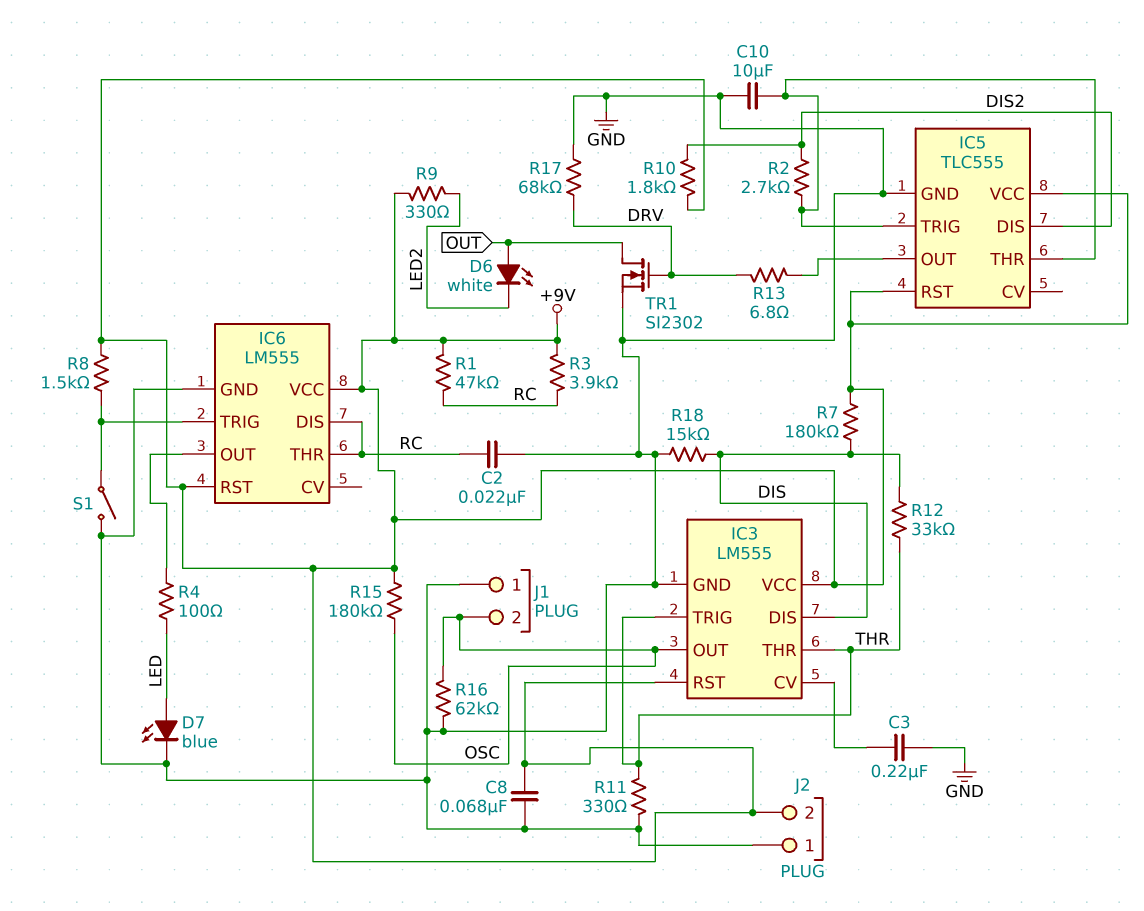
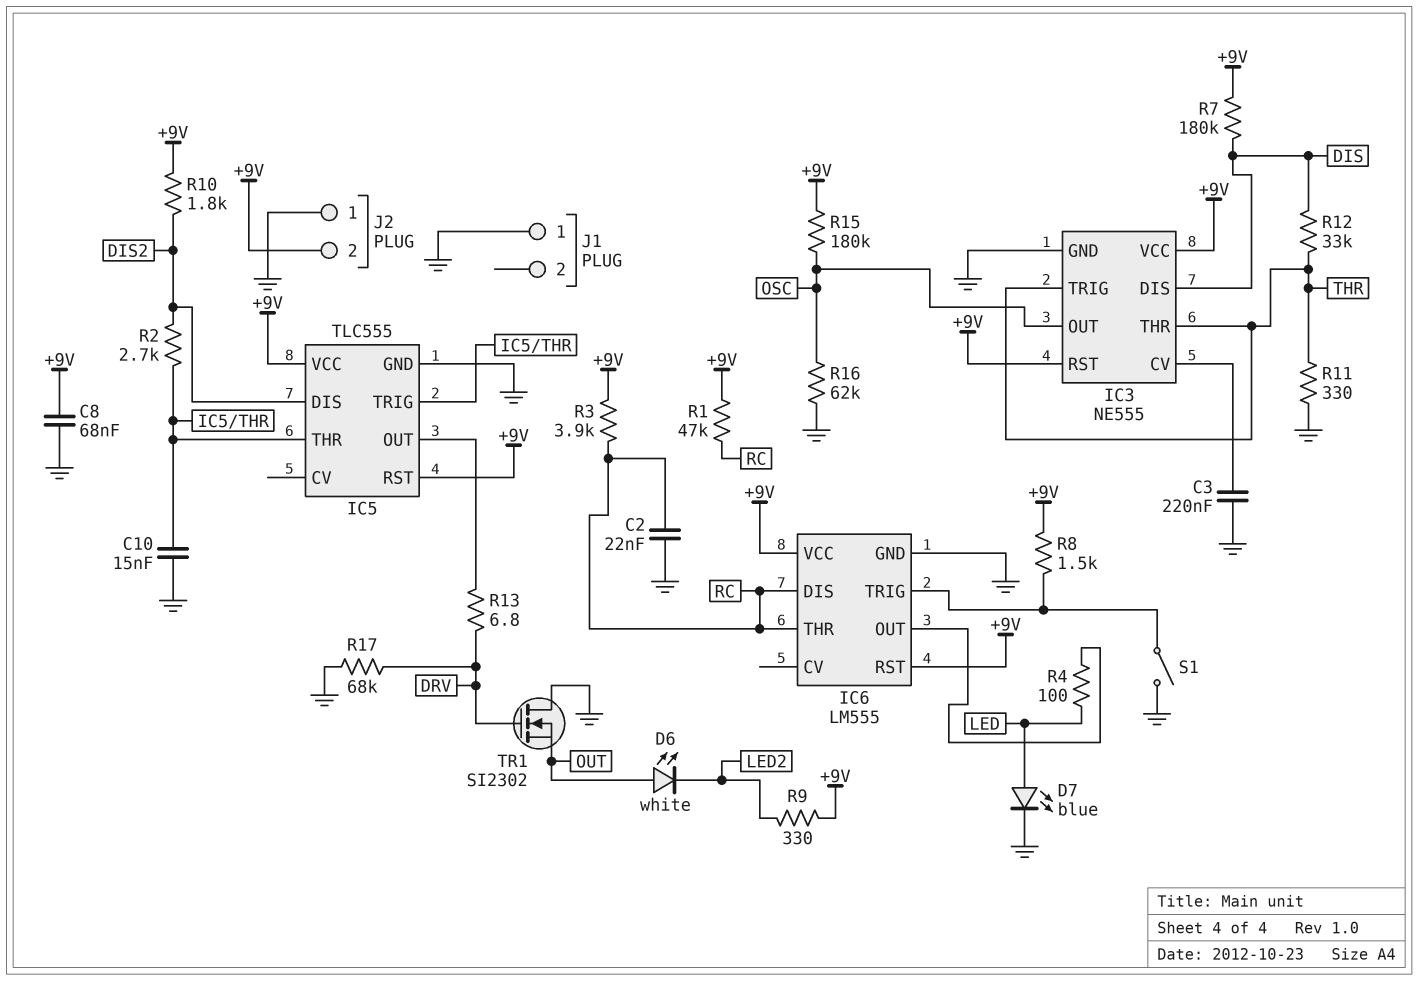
C10: 10uF (GND, IC5/THR) -> 15nF (GND, IC5/THR)
IC3: LM555 -> NE555
J1 pin 2: OSC -> none
R18: 15k (DIS, GND) -> none
TR1: NMOS SI2302 (G DRV, D OUT, S GND) -> NMOS SI2302 (G DRV, D GND, S OUT)

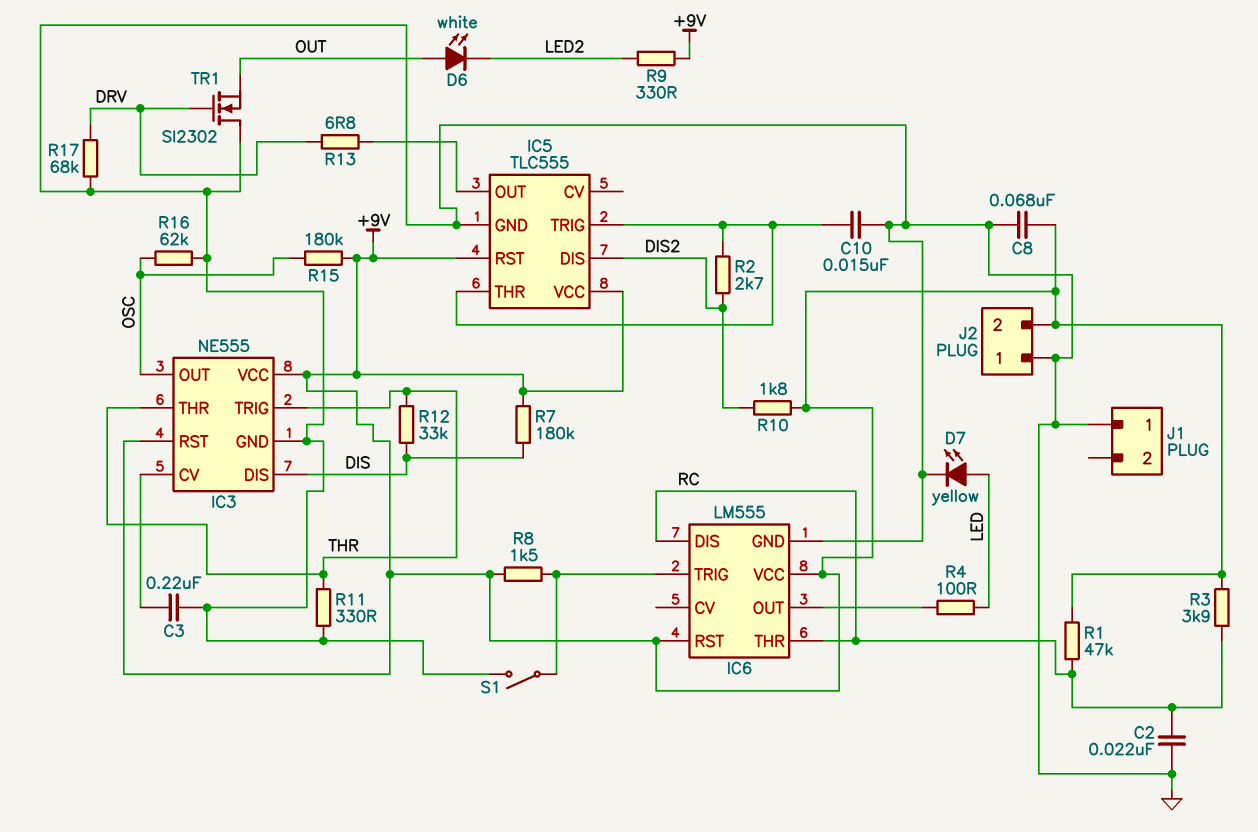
D7: LED blue (A LED, K GND) -> LED yellow (A LED, K GND)

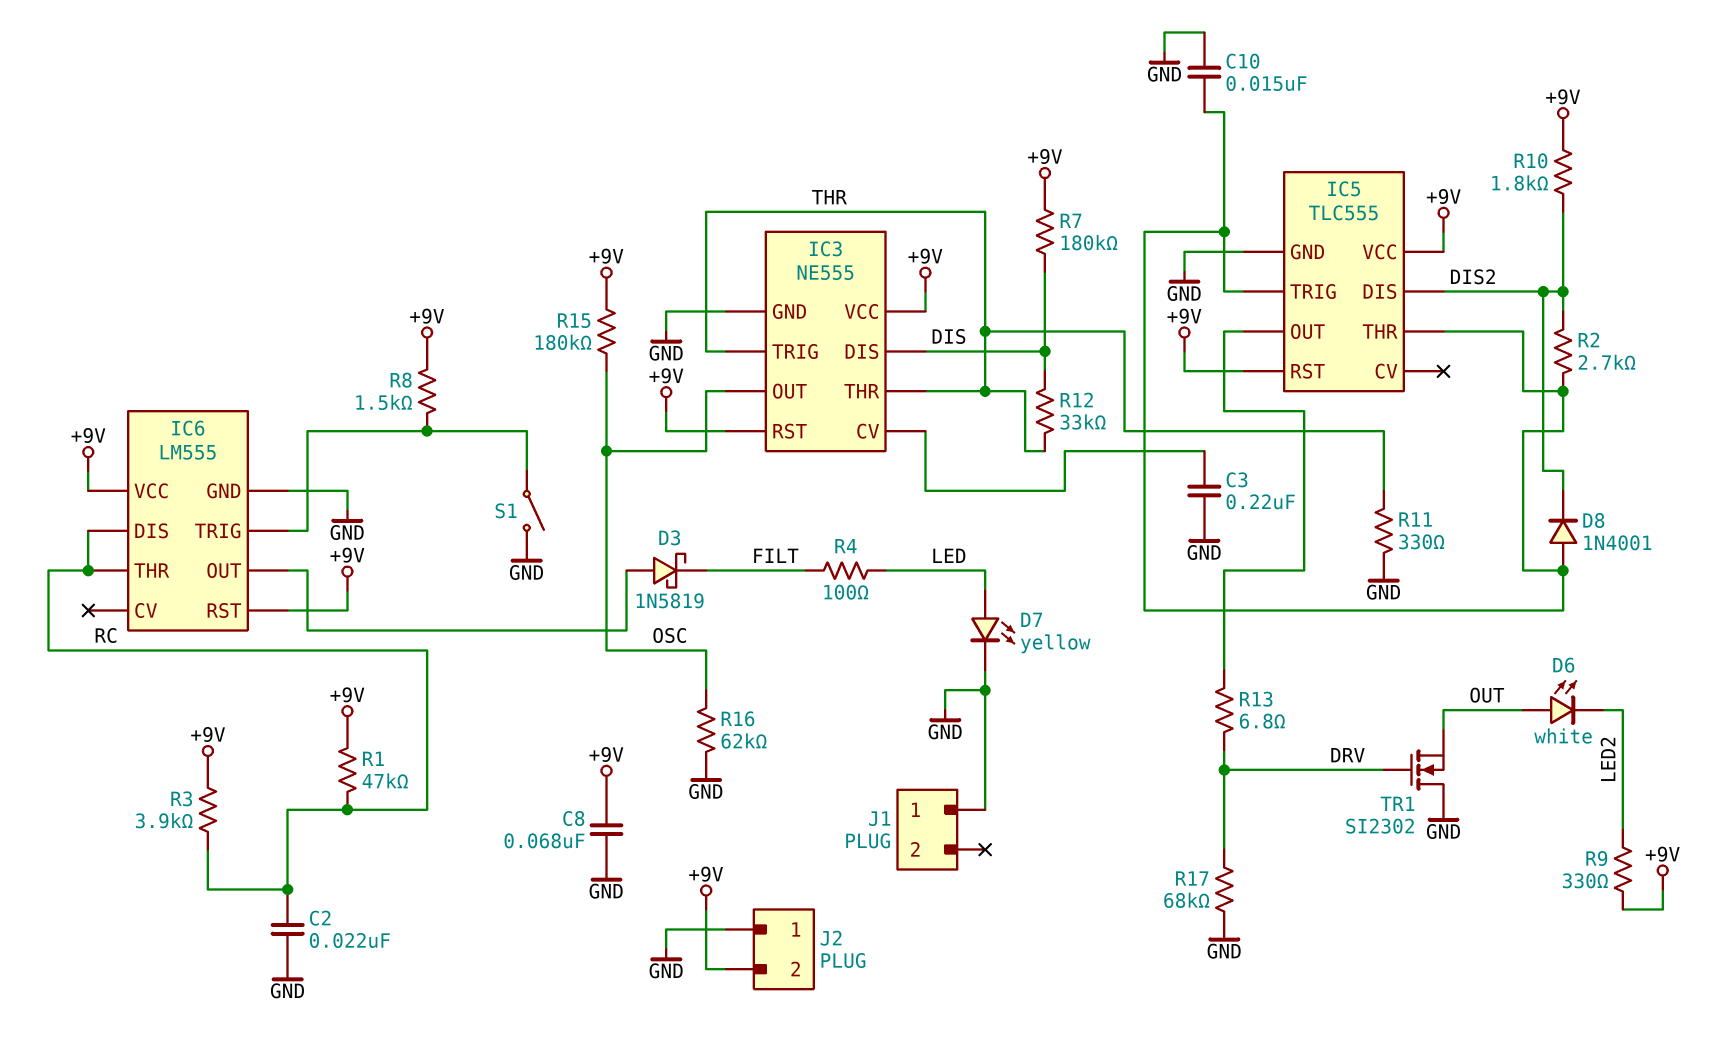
D3: none -> schottky 1N5819 (A IC6/OUT, K FILT)
D8: none -> diode 1N4001 (A IC5/THR, K DIS2)
R4: 100 (IC6/OUT, LED) -> 100 (FILT, LED)

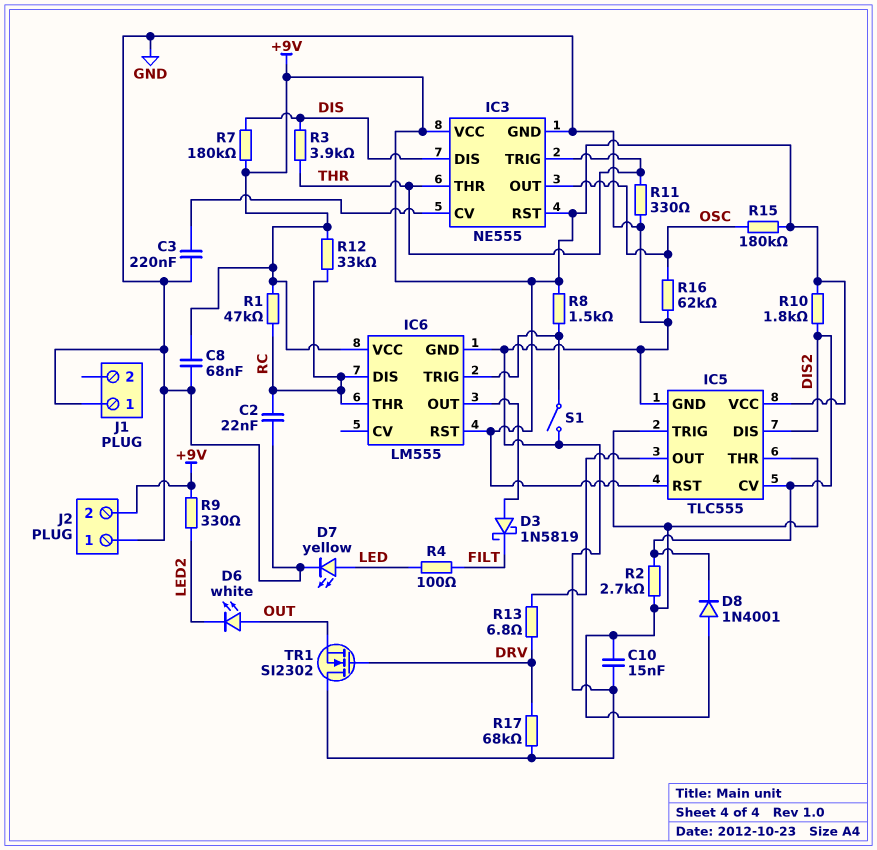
IC5 pin CV: none -> DIS2
R3: 3.9k (+9V, RC) -> 3.9k (DIS, THR)
R12: 33k (DIS, THR) -> 33k (+9V, RC)

